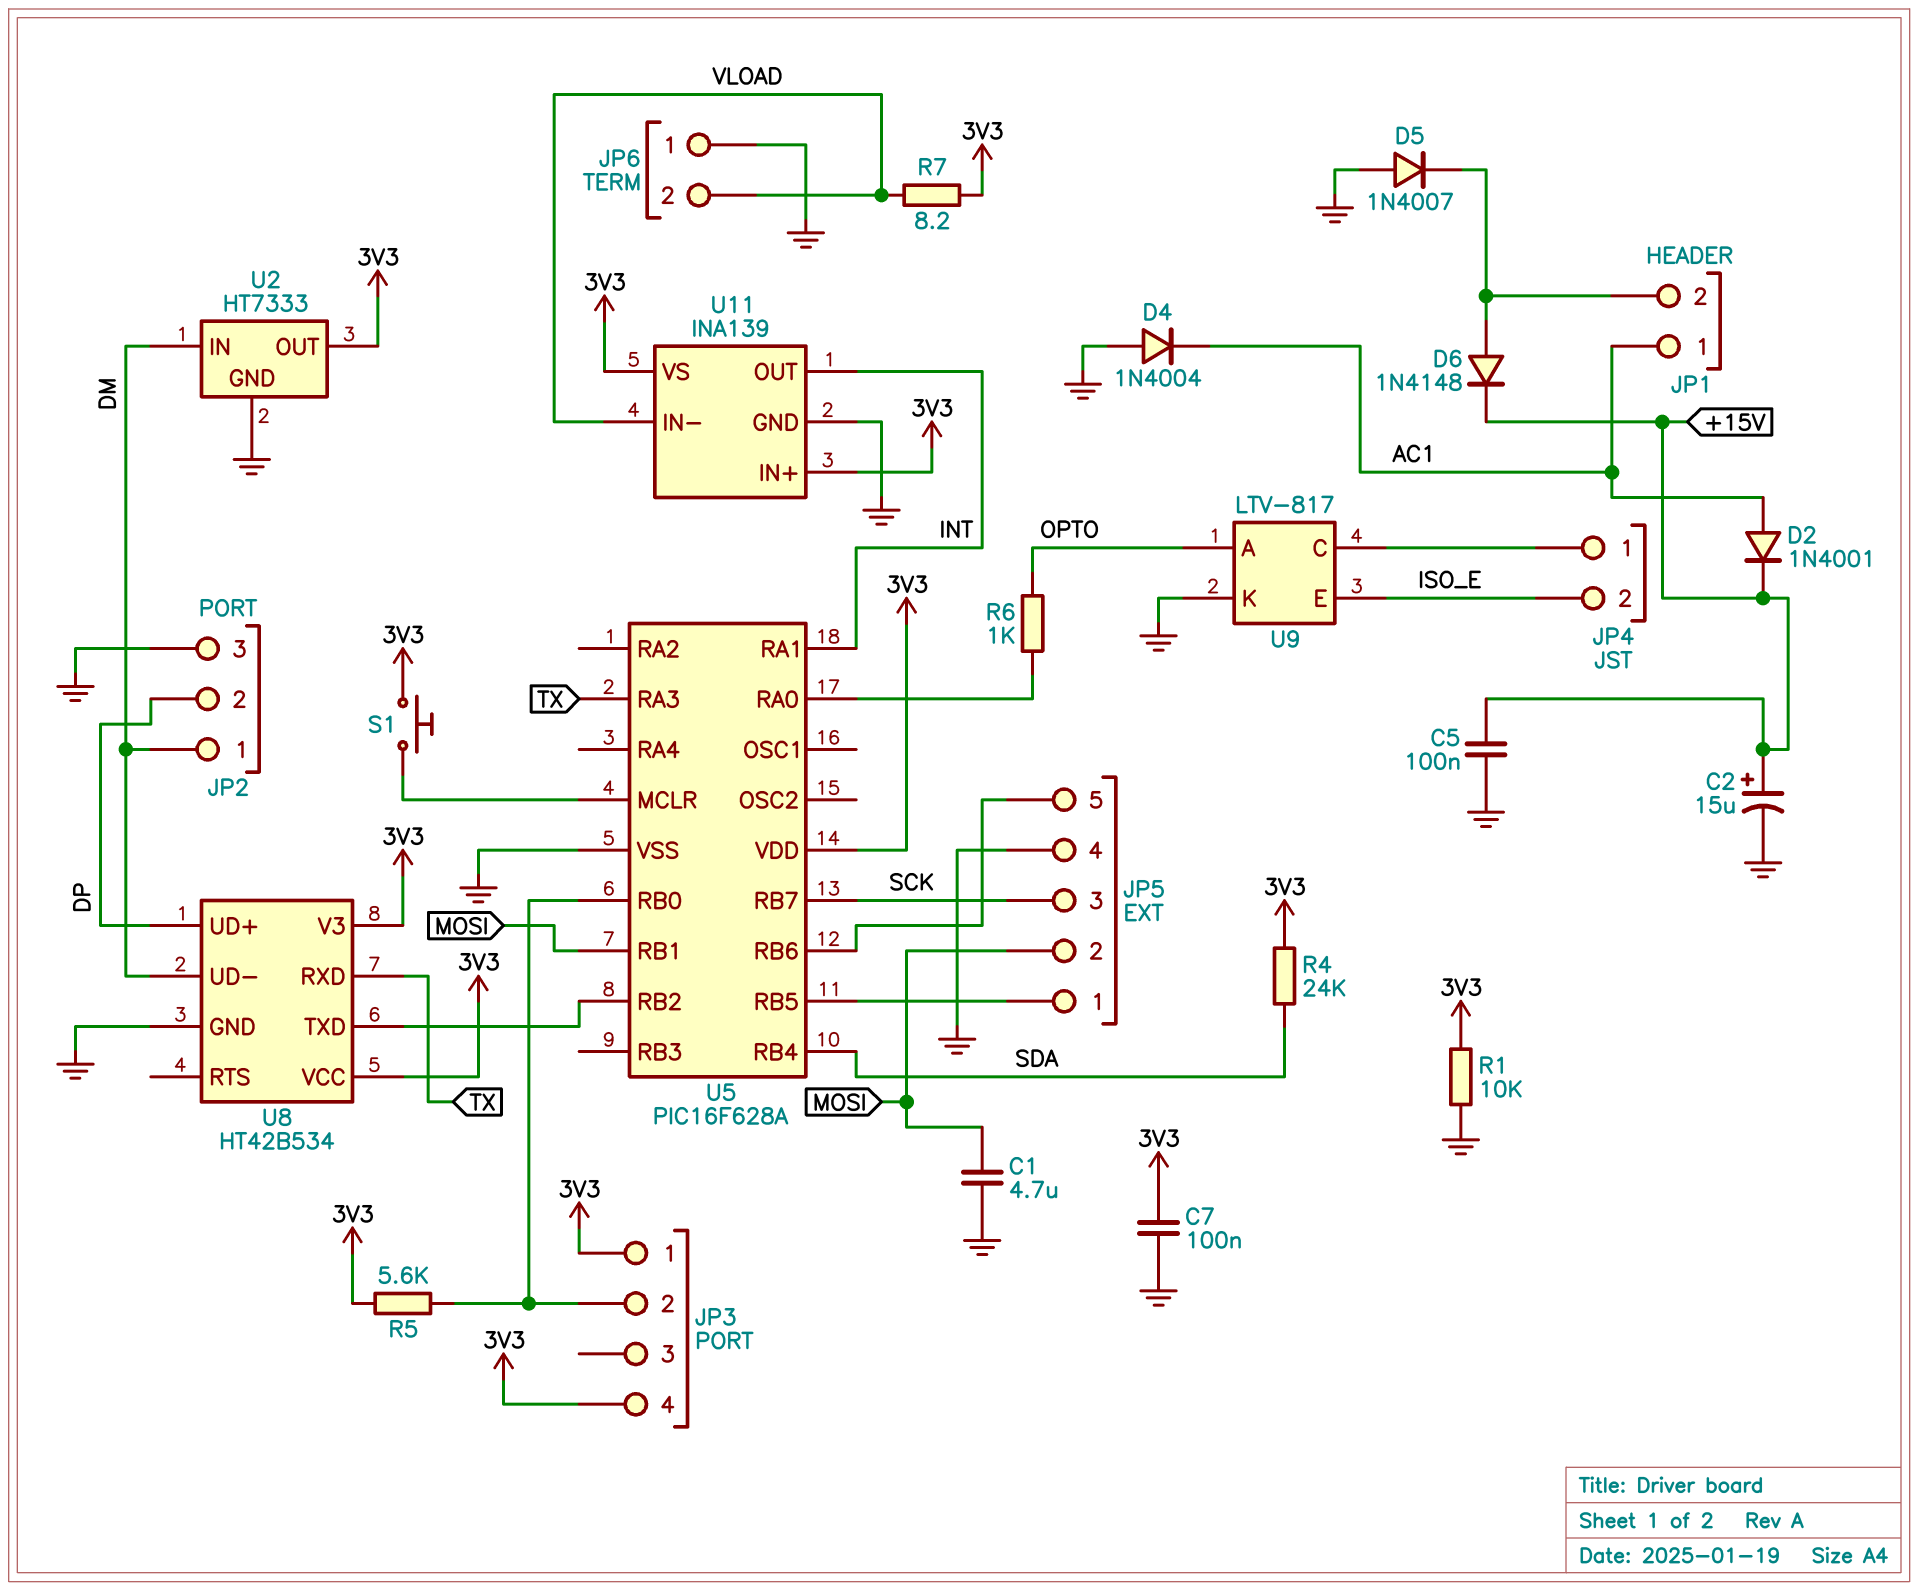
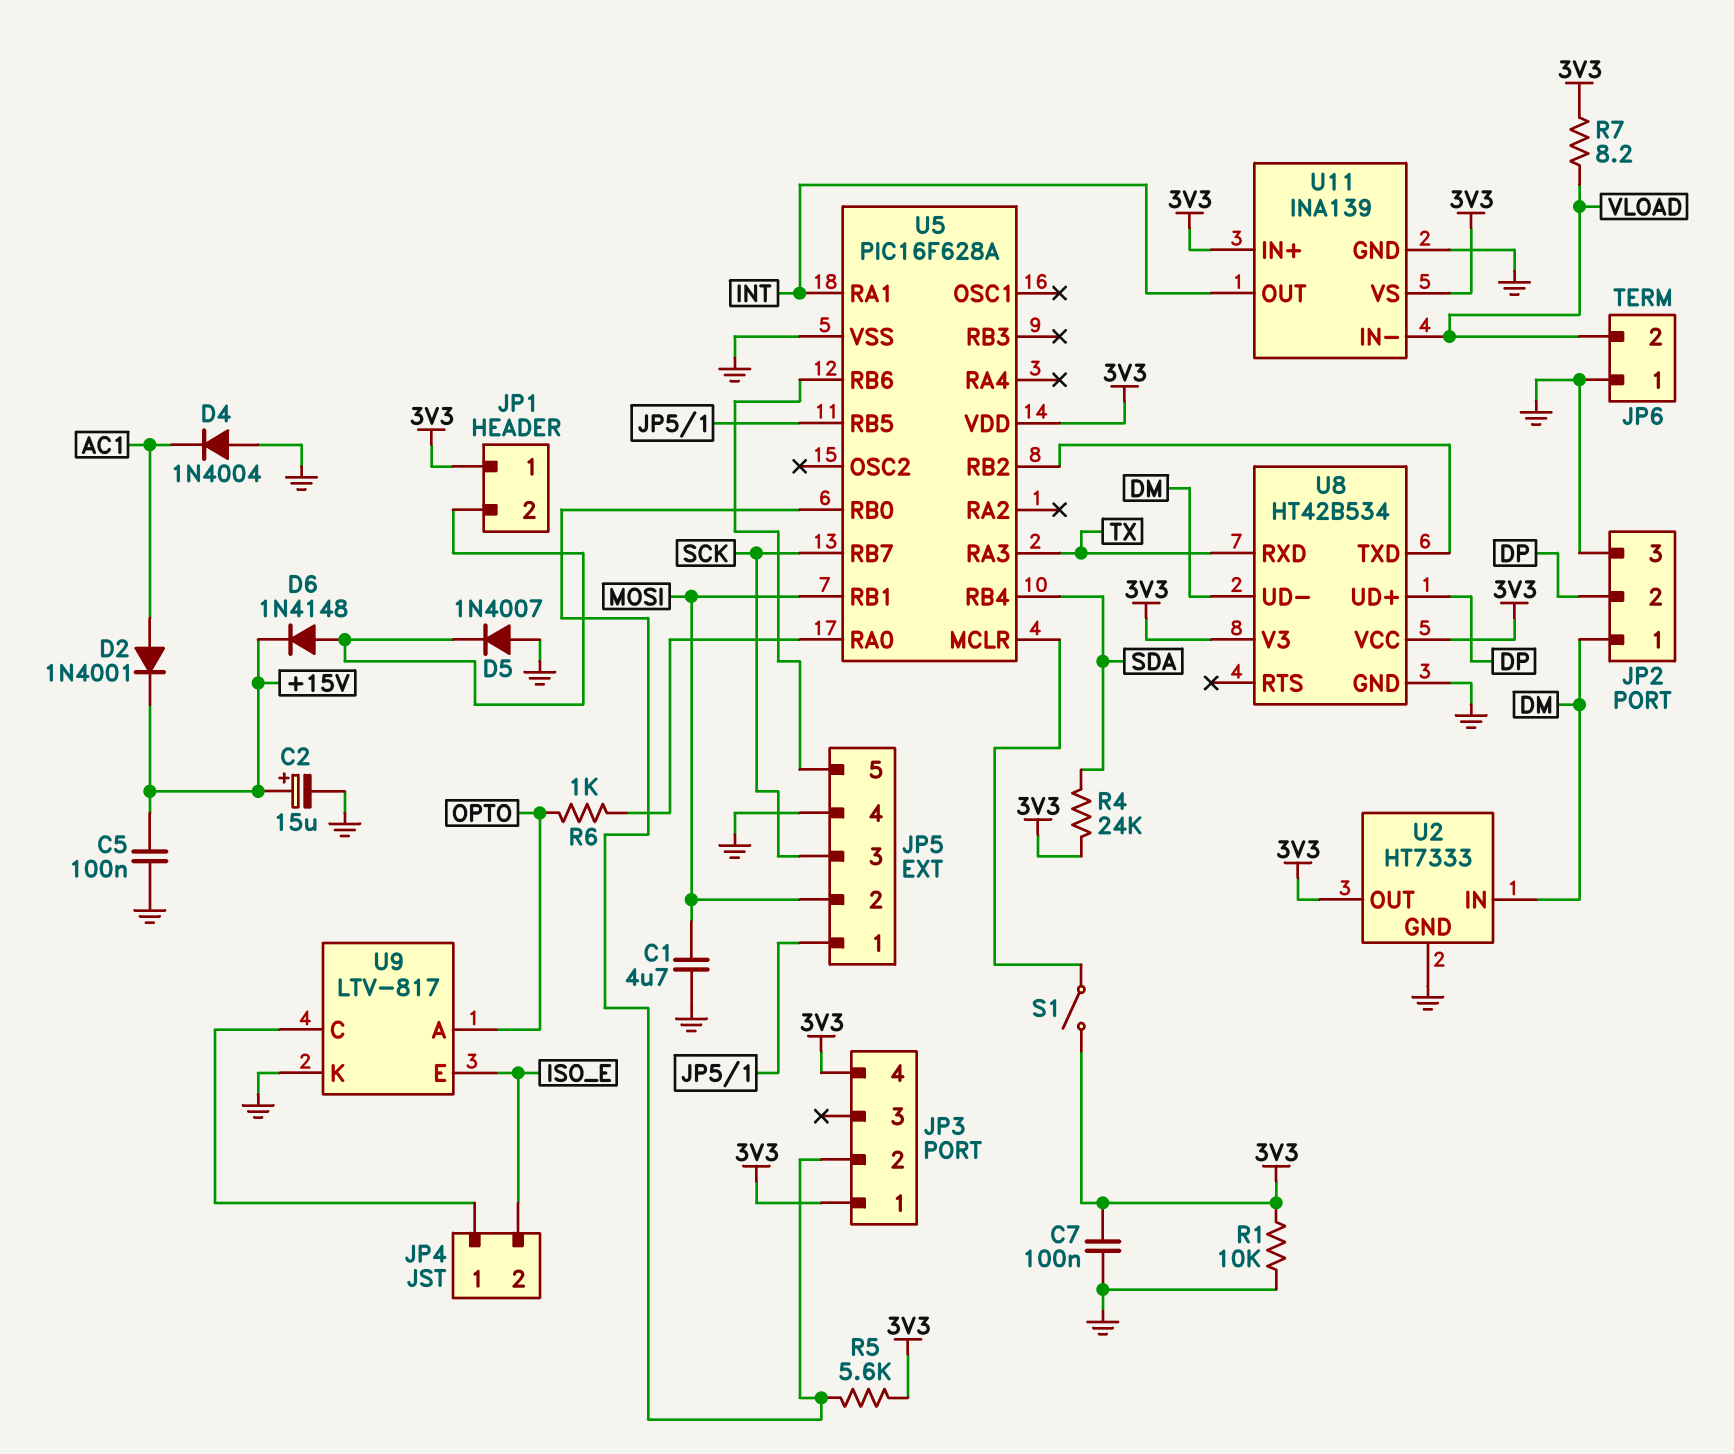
JP1 pin 1: AC1 -> 3V3
S1: button (3V3, U5/MCLR) -> switch (3V3, U5/MCLR)

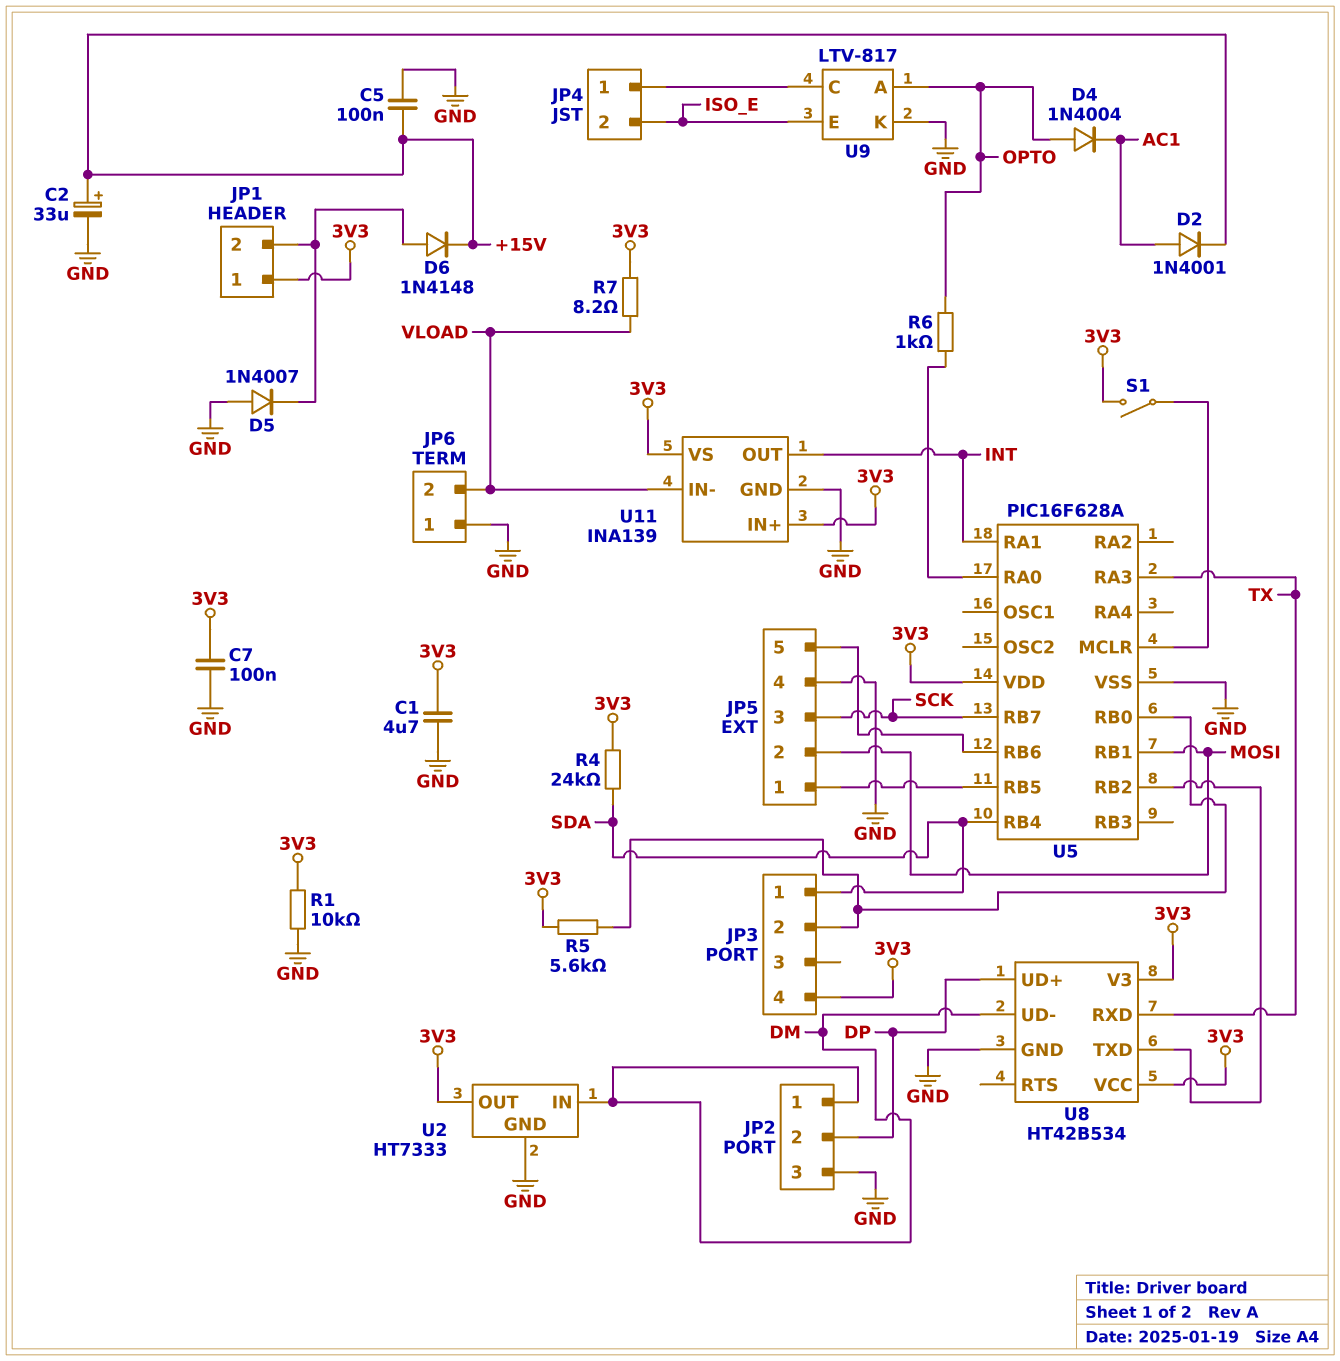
C1: 4.7uF (GND, MOSI) -> 4.7uF (3V3, GND)
C2: 15uF (plus +15V, minus GND) -> 33uF (plus +15V, minus GND)
D4: diode 1N4004 (A GND, K AC1) -> diode 1N4004 (A OPTO, K AC1)
JP3 pin 1: 3V3 -> SDA

